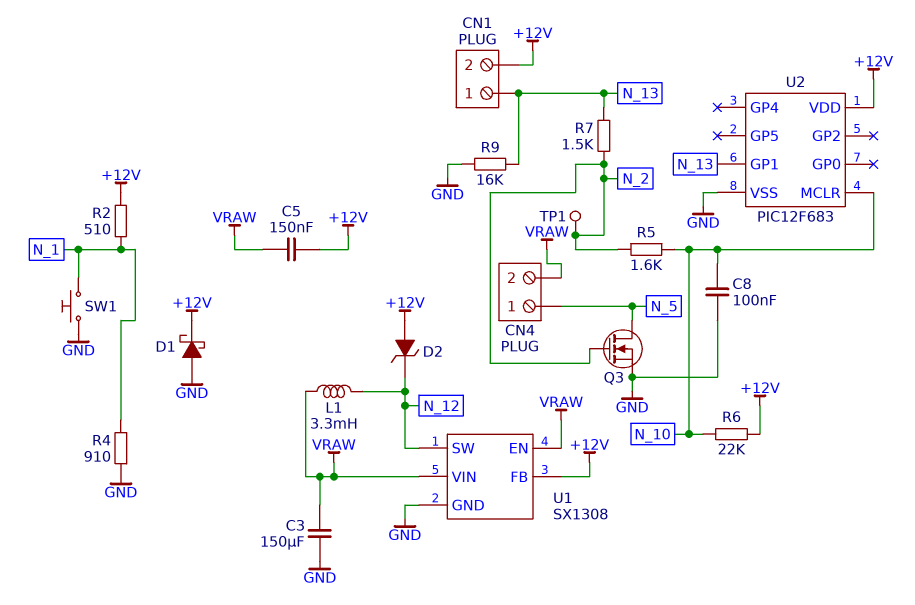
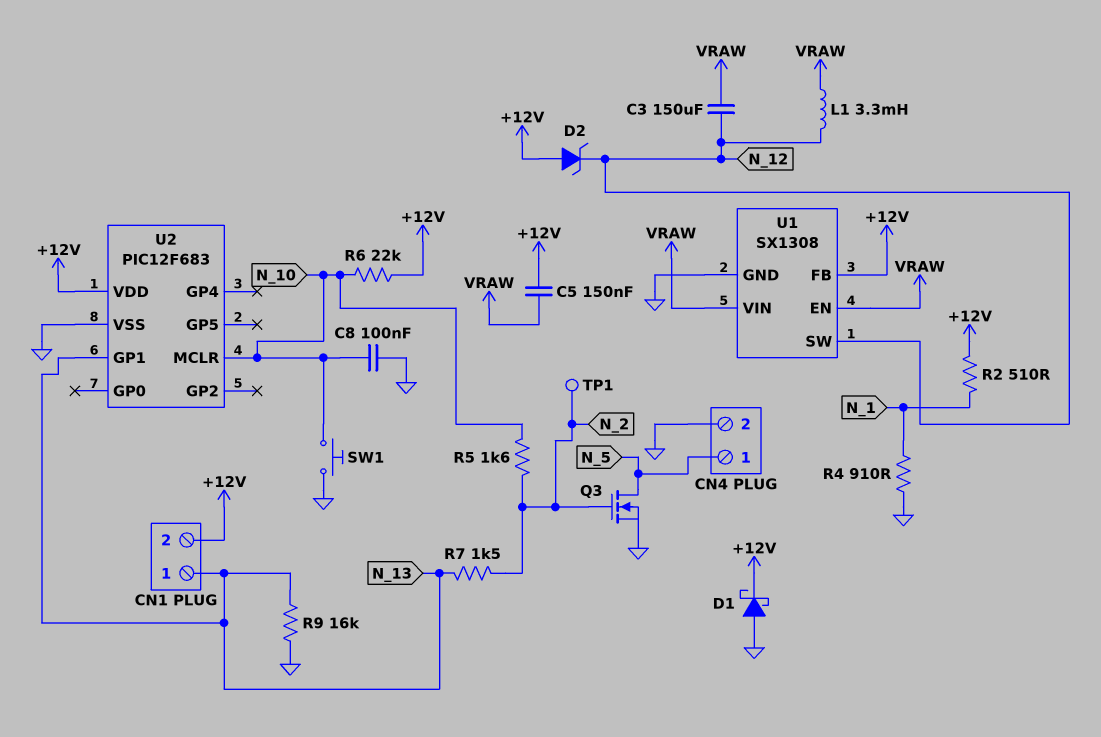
C3: 150uF (GND, VRAW) -> 150uF (N_12, VRAW)
CN4 pin 2: VRAW -> GND
SW1: button (GND, N_1) -> button (GND, N_10)

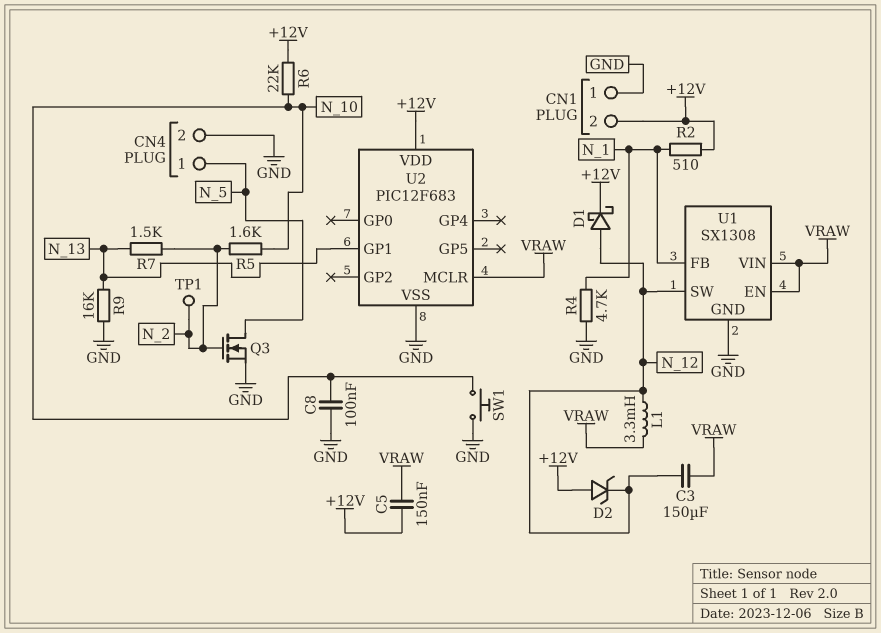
CN1 pin 1: N_13 -> GND
D1: schottky (A GND, K +12V) -> schottky (A N_12, K +12V)
R4: 910 (GND, N_1) -> 4.7k (GND, N_1)
U1 pin FB: +12V -> N_1
U2 pin MCLR: N_10 -> VRAW

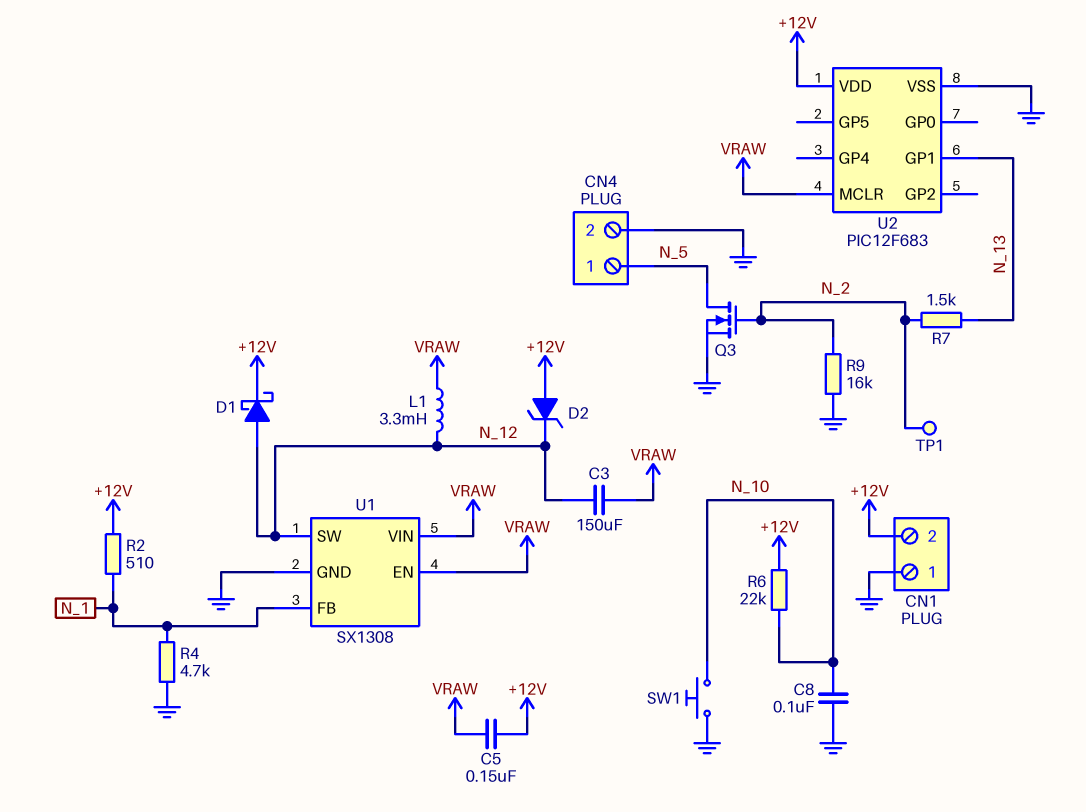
R5: 1.6k (N_2, N_10) -> none
R9: 16k (GND, N_13) -> 16k (GND, N_2)

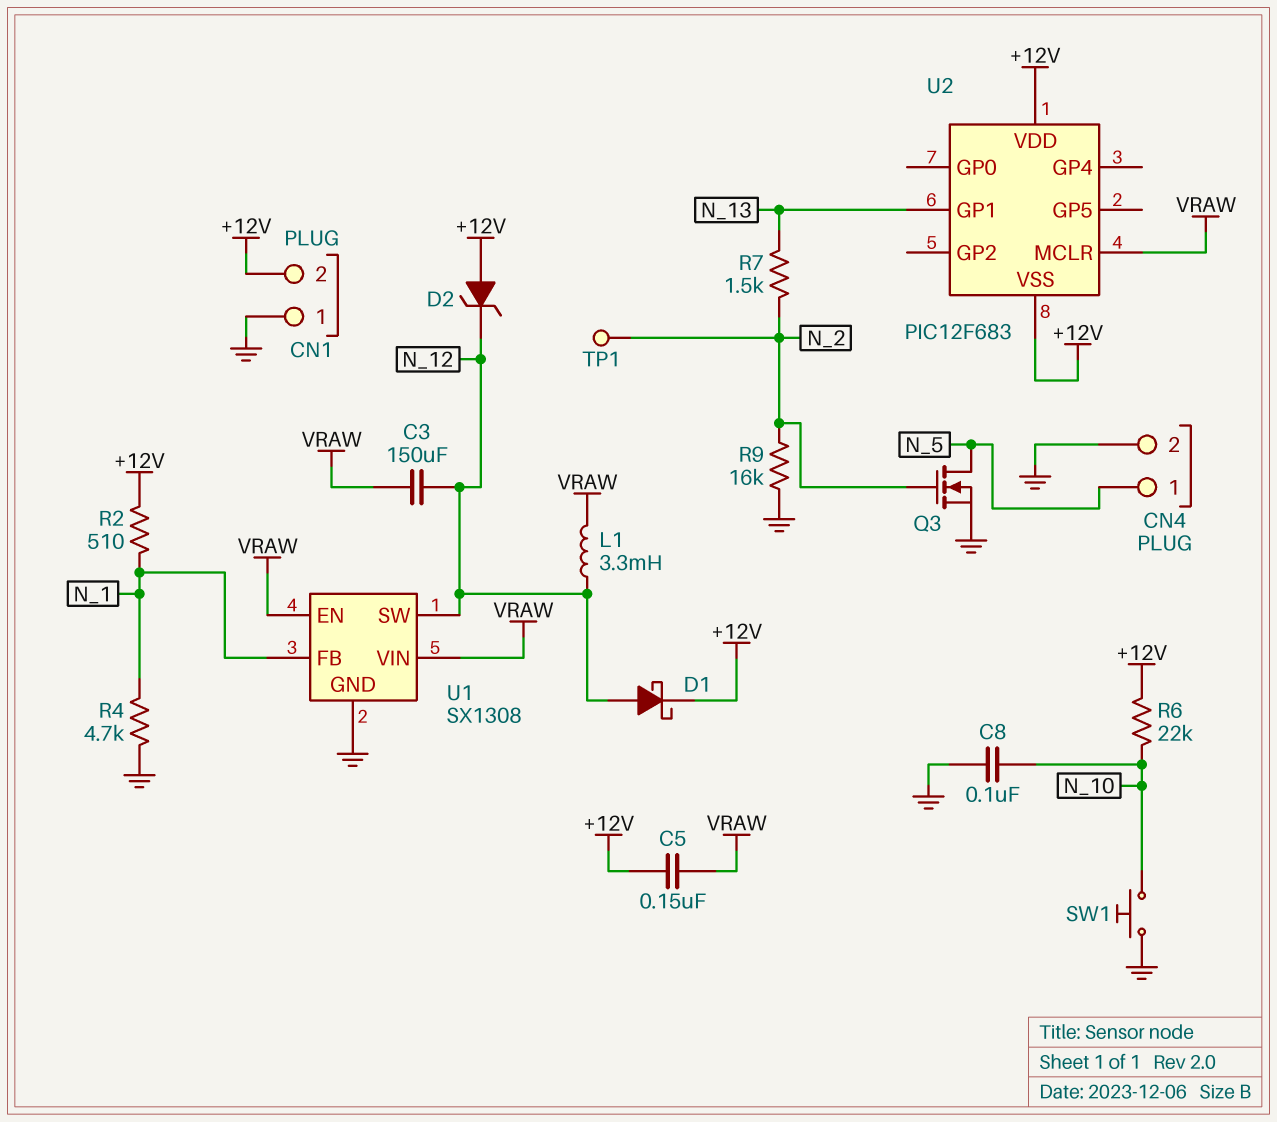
U2 pin VSS: GND -> +12V

